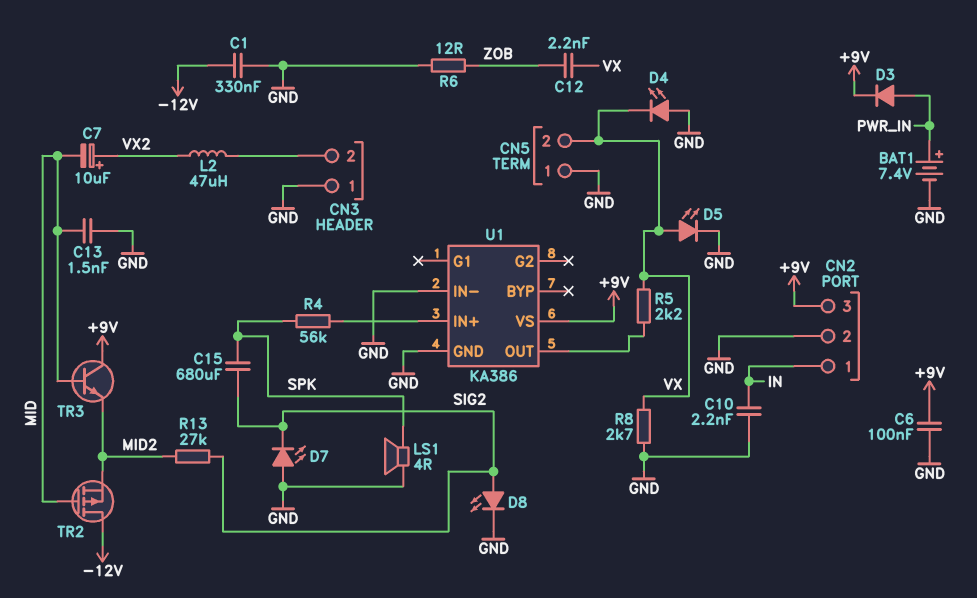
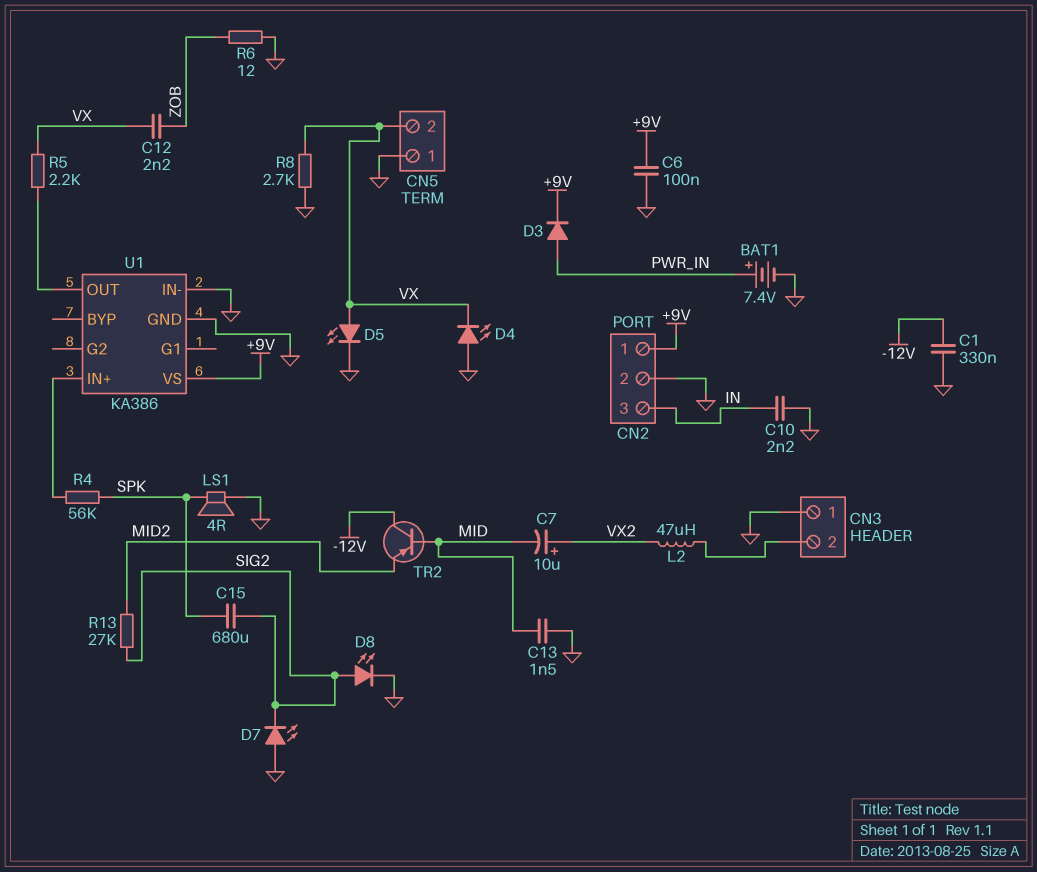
CN2 pin 1: IN -> +9V
CN2 pin 3: +9V -> IN
TR2: PMOS (G MID, D -12V, S MID2) -> PNP (B MID, C -12V, E MID2)
TR3: NPN (B MID, C +9V, E MID2) -> none

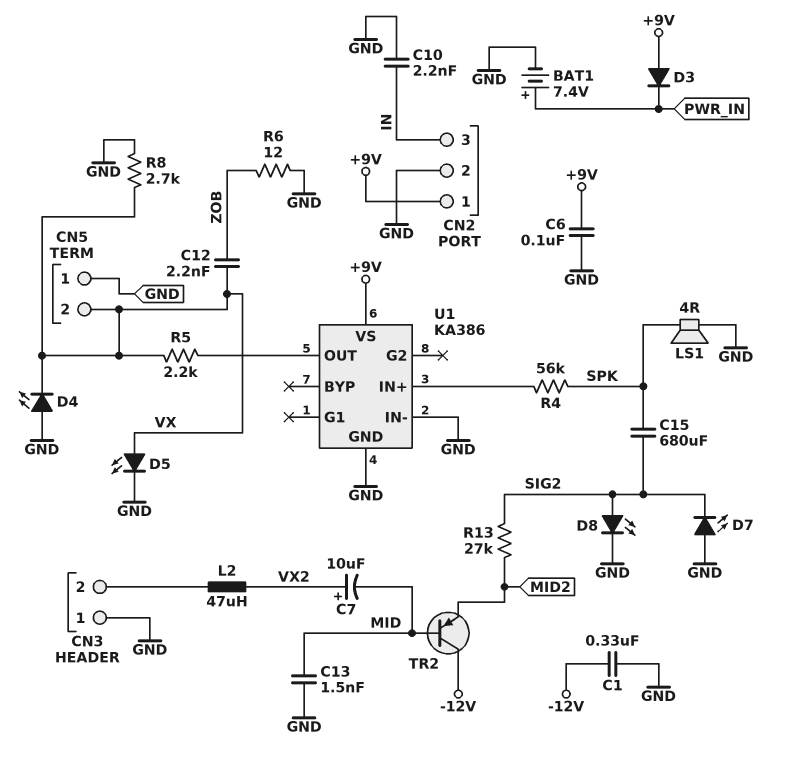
D3: diode (A PWR_IN, K +9V) -> diode (A +9V, K PWR_IN)

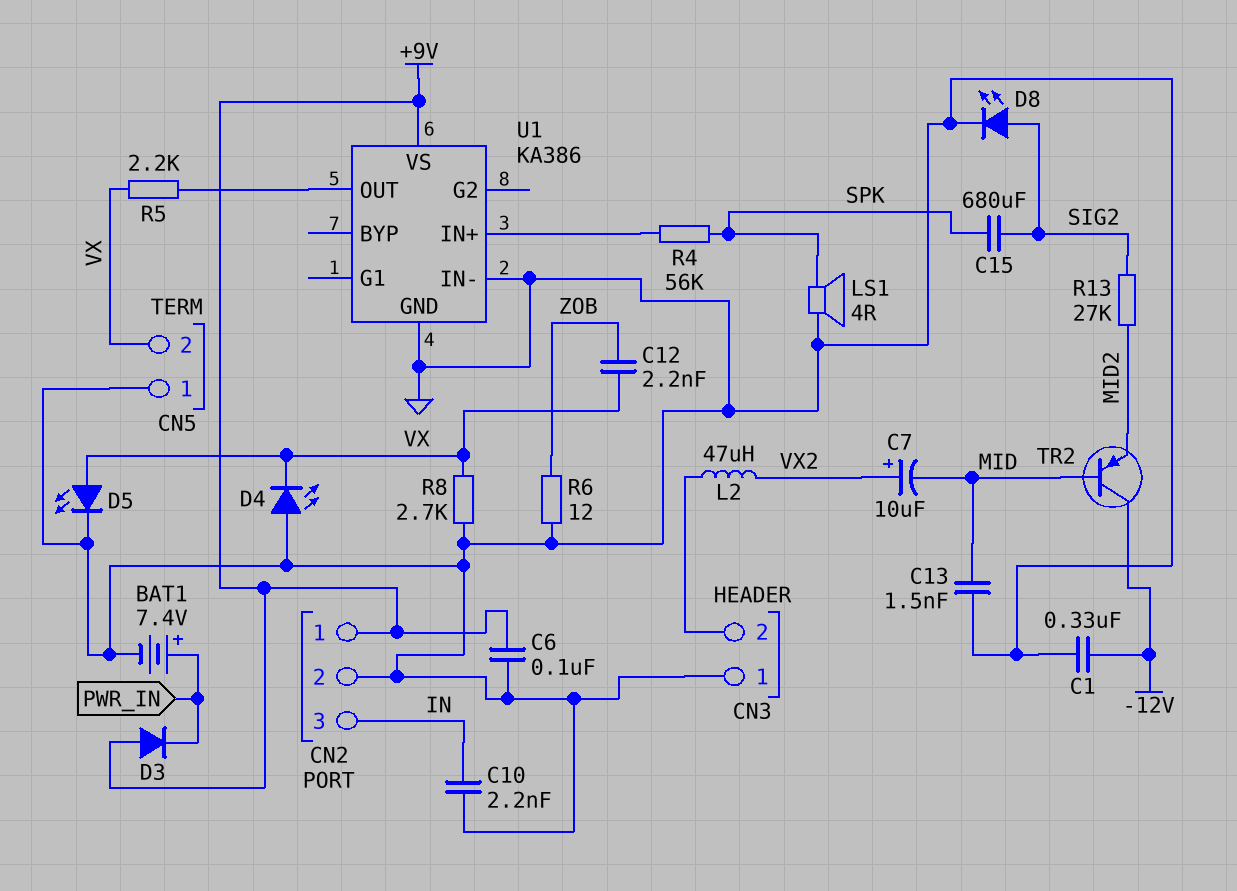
D7: LED (A GND, K SIG2) -> none

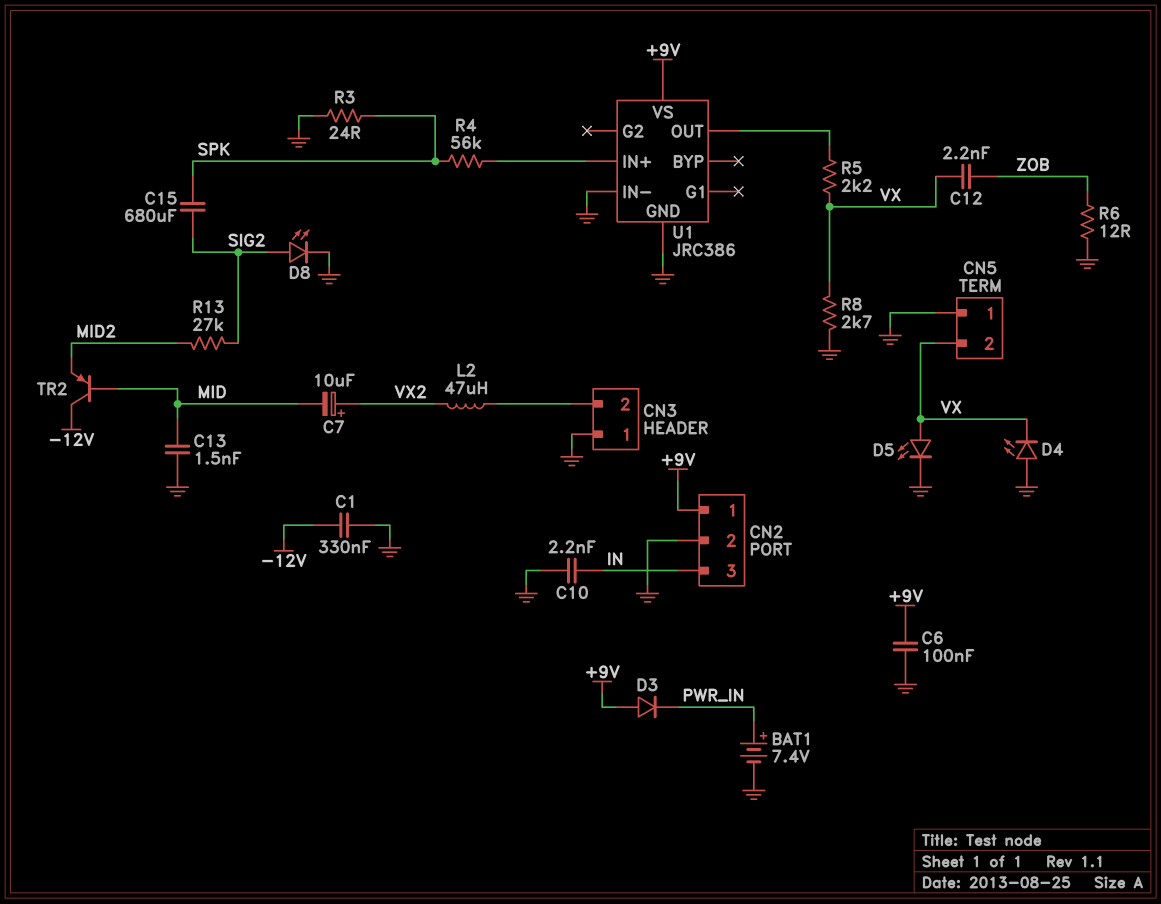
LS1: speaker 4R (GND, SPK) -> none
R3: none -> 24 (GND, SPK)
U1: KA386 -> JRC386

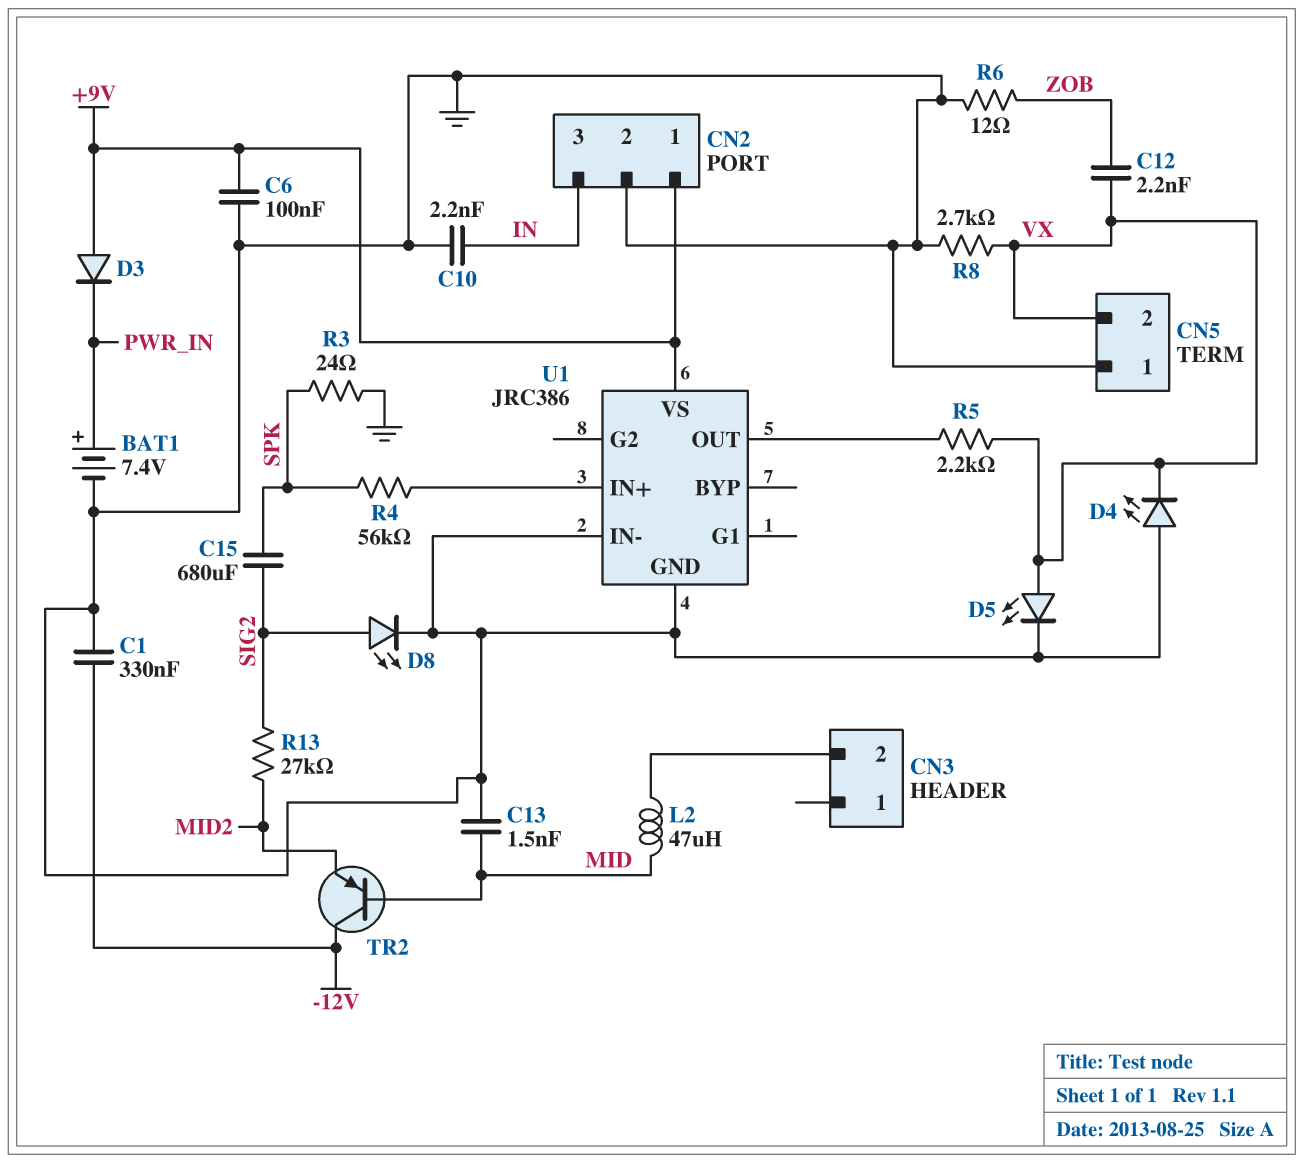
C7: 10uF (plus VX2, minus MID) -> none
CN3 pin 1: GND -> none
L2: 47uH (CN3/2, VX2) -> 47uH (CN3/2, MID)

